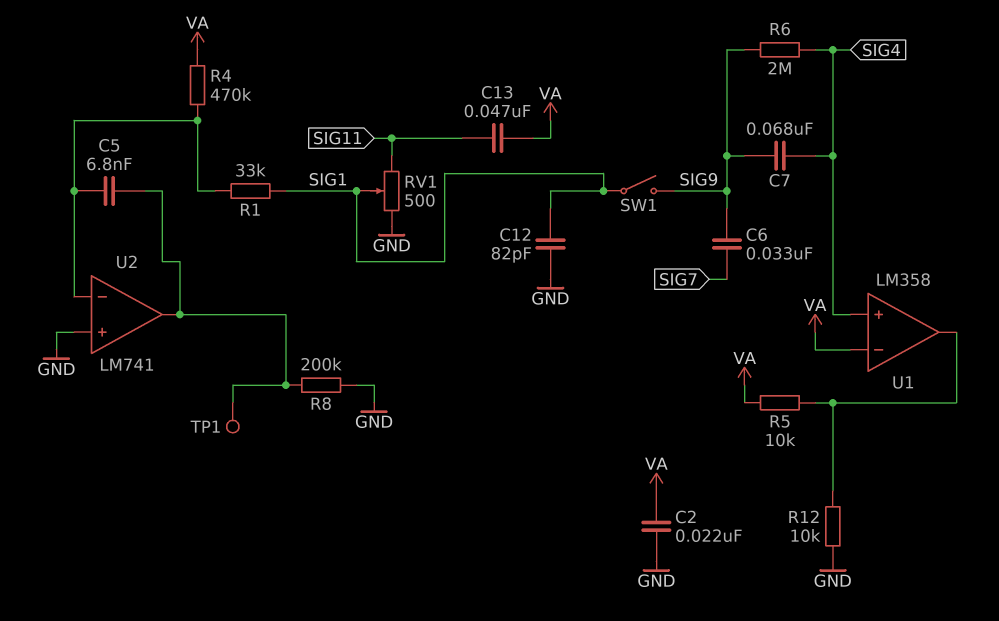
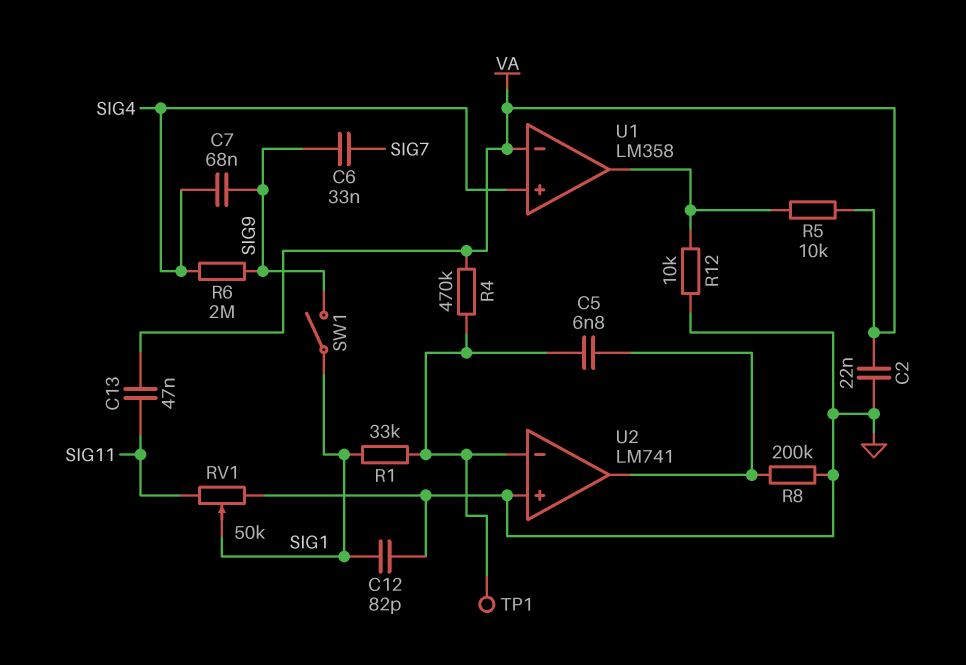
RV1: 500 (GND, SIG11, wiper SIG1) -> 50k (GND, SIG11, wiper SIG1)
TP1: test point (U2/out) -> test point (U2/in-)

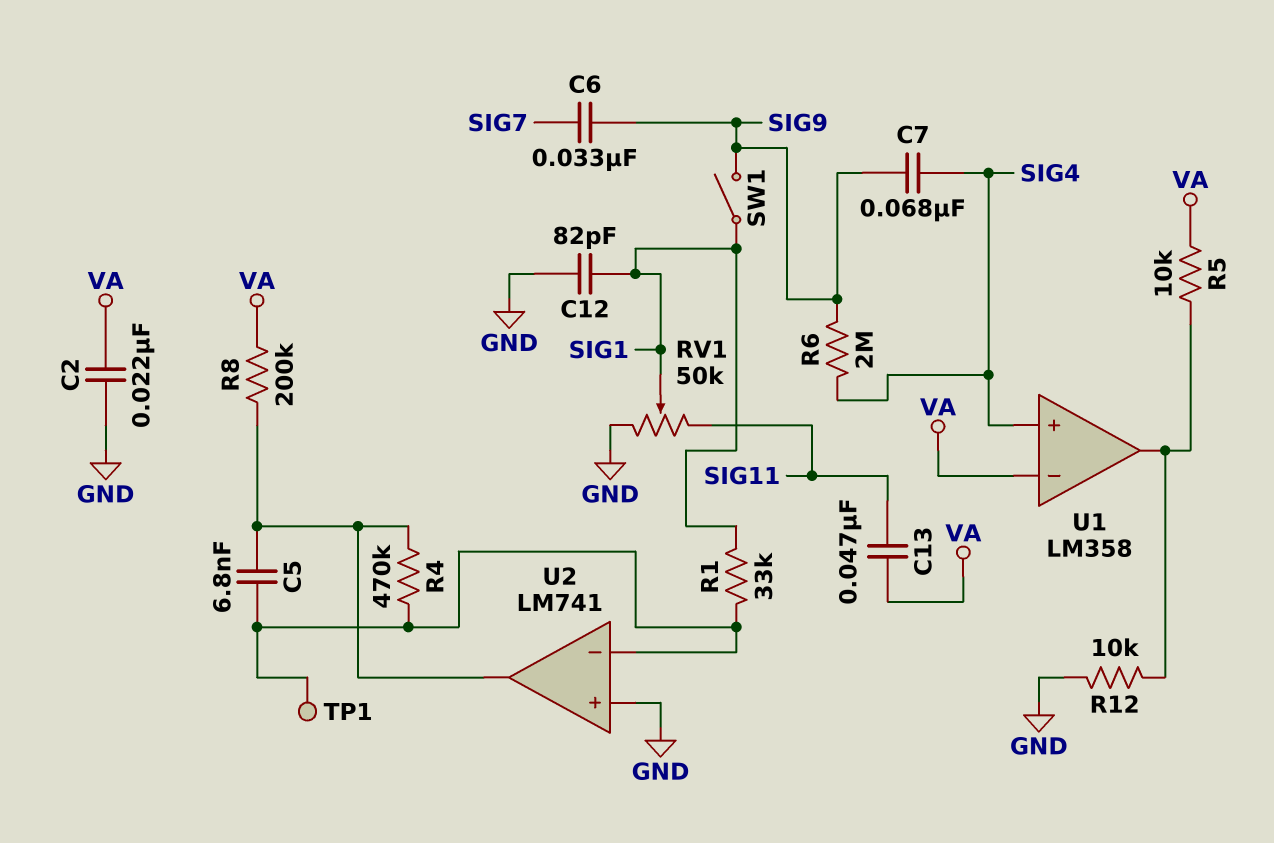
R4: 470k (U2/in-, VA) -> 470k (U2/in-, U2/out)
R8: 200k (GND, U2/out) -> 200k (U2/out, VA)

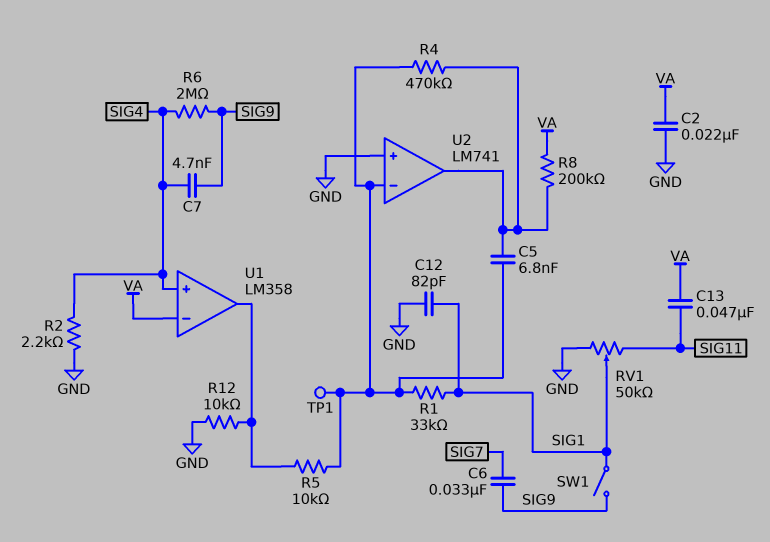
C7: 68nF (SIG4, SIG9) -> 4.7nF (SIG4, SIG9)
R2: none -> 2.2k (GND, SIG4)
R5: 10k (U1/out, VA) -> 10k (U1/out, U2/in-)

